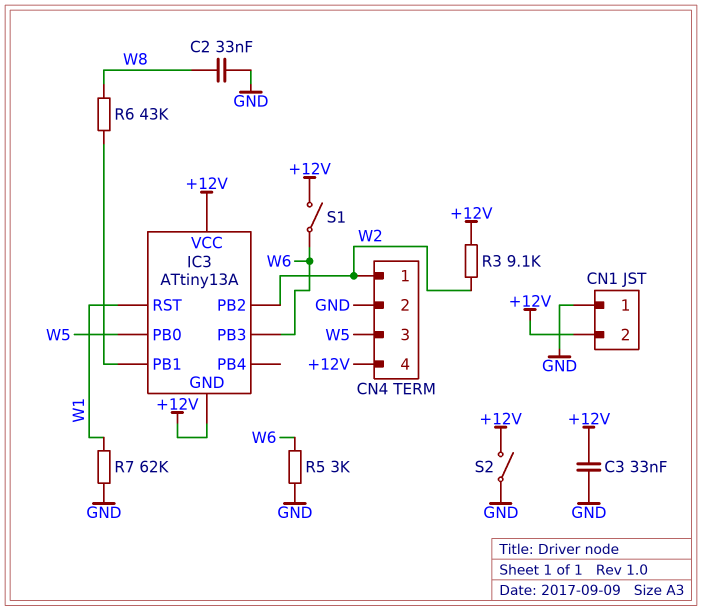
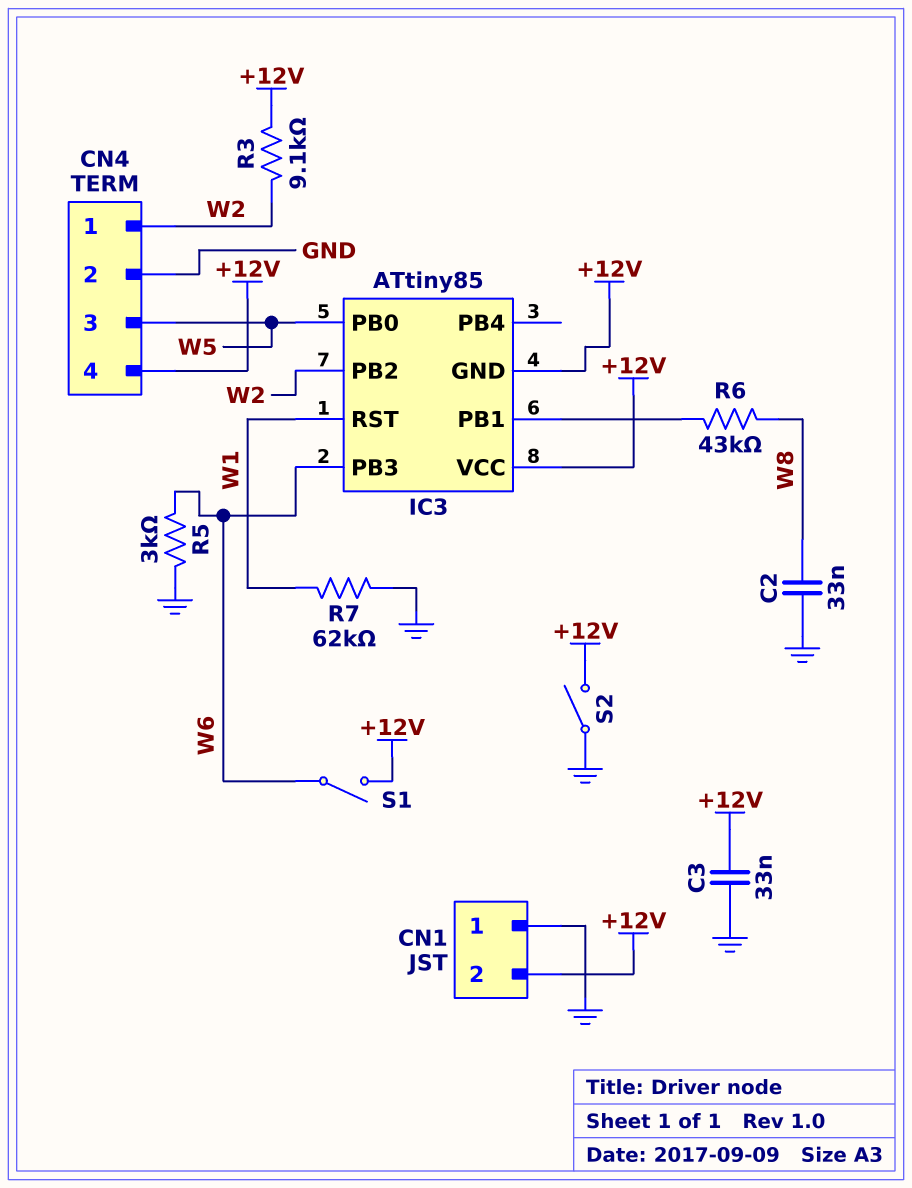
IC3: ATtiny13A -> ATtiny85

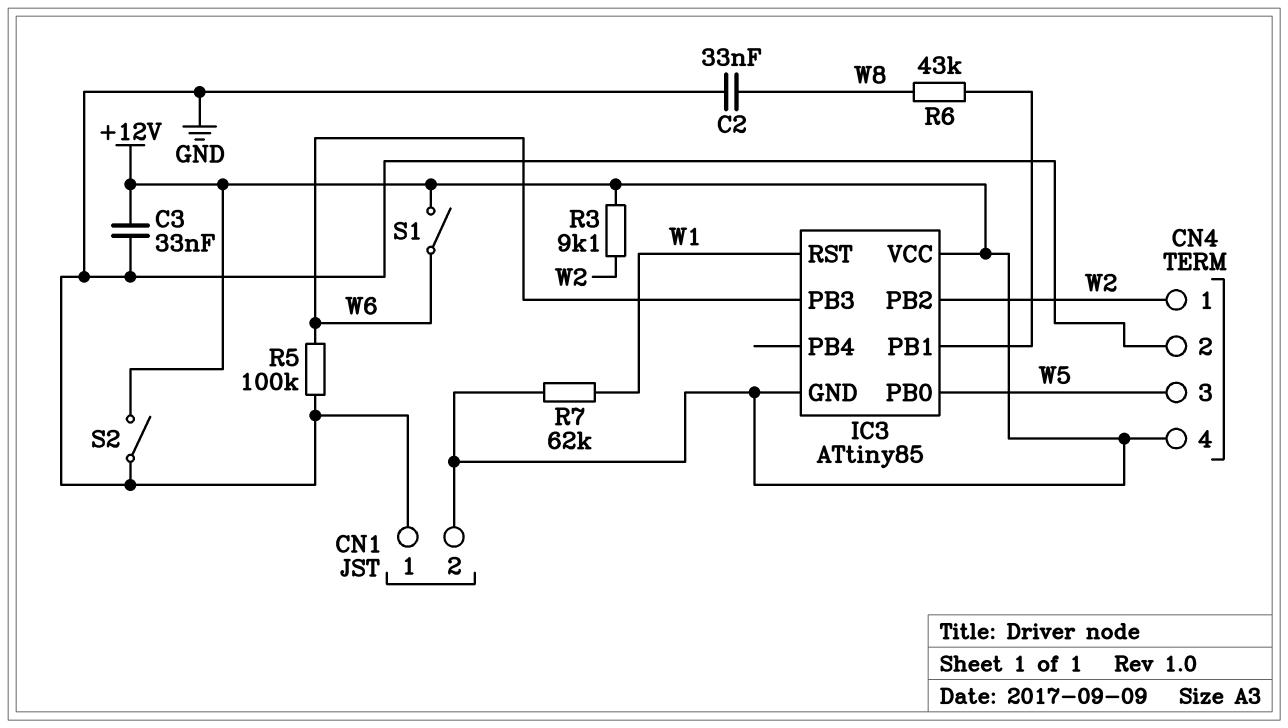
R5: 3k (GND, W6) -> 100k (GND, W6)
R7: 62k (GND, W1) -> 62k (+12V, W1)

